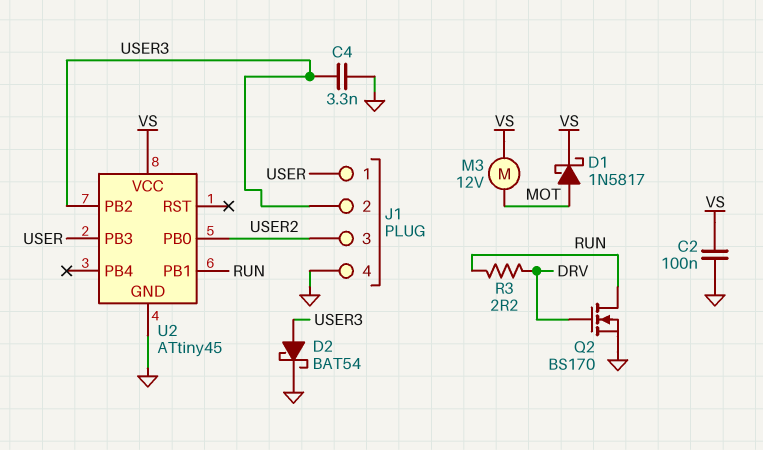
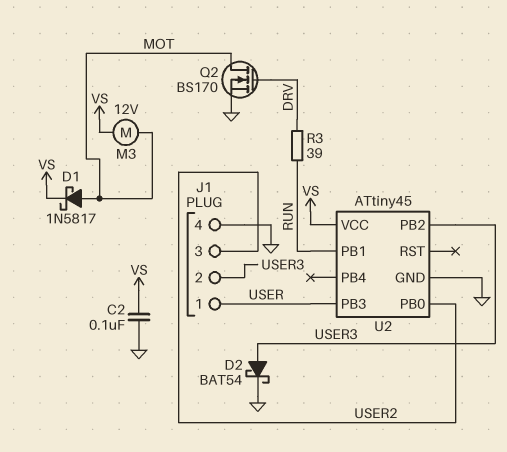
C4: 3.3nF (GND, USER3) -> none
Q2: NMOS BS170 (G DRV, D RUN, S GND) -> NMOS BS170 (G DRV, D MOT, S GND)
R3: 2.2 (DRV, RUN) -> 39 (DRV, RUN)

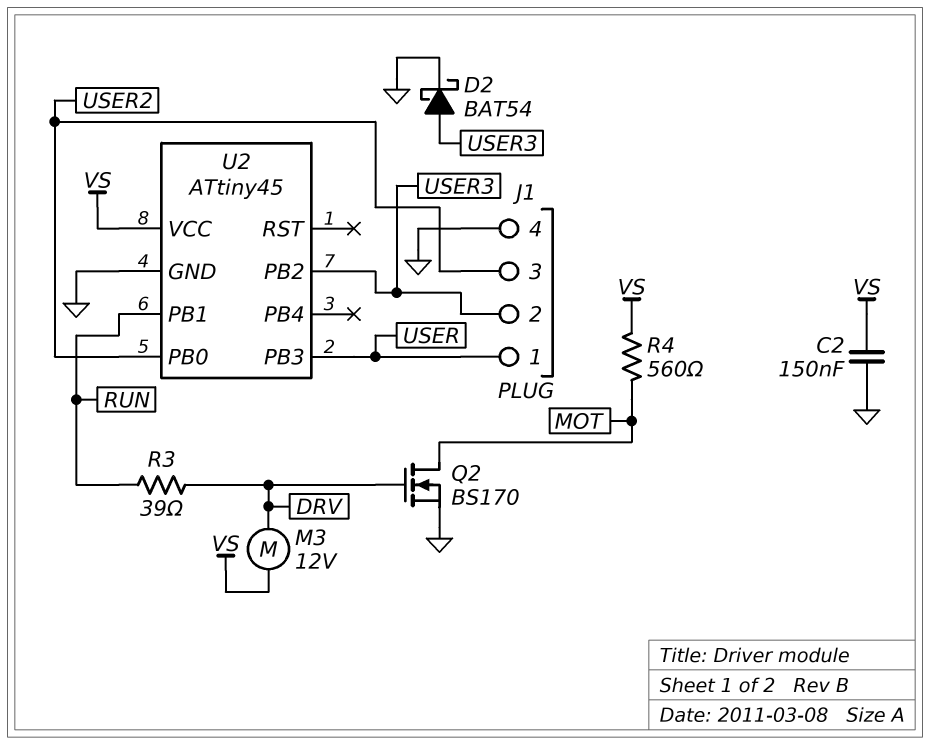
C2: 100nF (GND, VS) -> 150nF (GND, VS)
D1: schottky 1N5817 (A MOT, K VS) -> none
M3: motor 12V (MOT, VS) -> motor 12V (DRV, VS)
R4: none -> 560 (MOT, VS)

